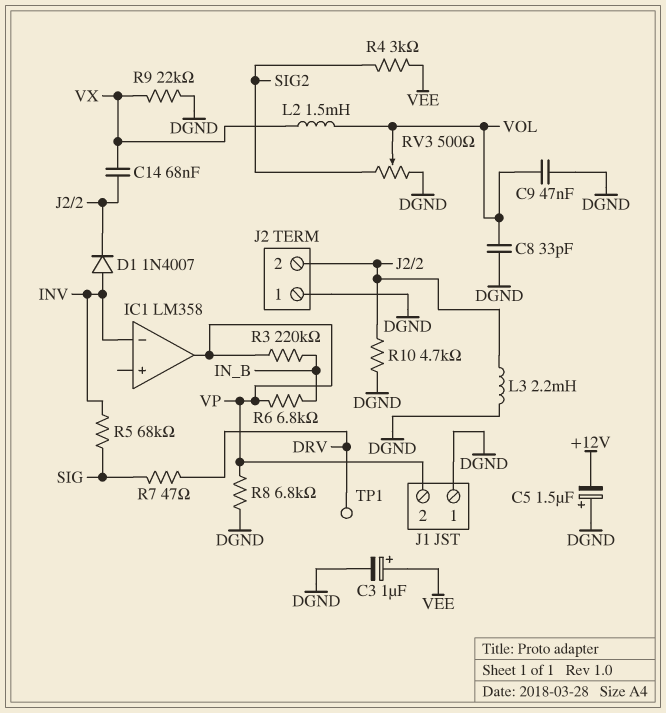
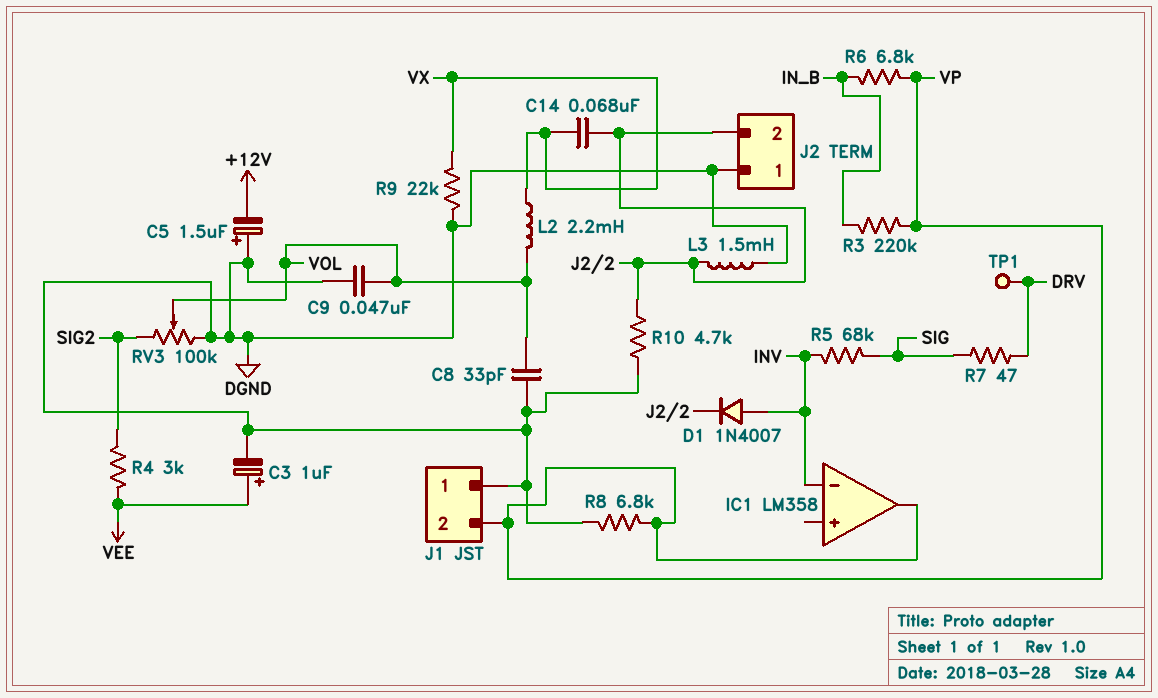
L2: 1.5mH (VOL, VX) -> 2.2mH (VOL, VX)
L3: 2.2mH (DGND, J2/2) -> 1.5mH (DGND, J2/2)
RV3: 500 (DGND, SIG2, wiper VOL) -> 100k (DGND, SIG2, wiper VOL)

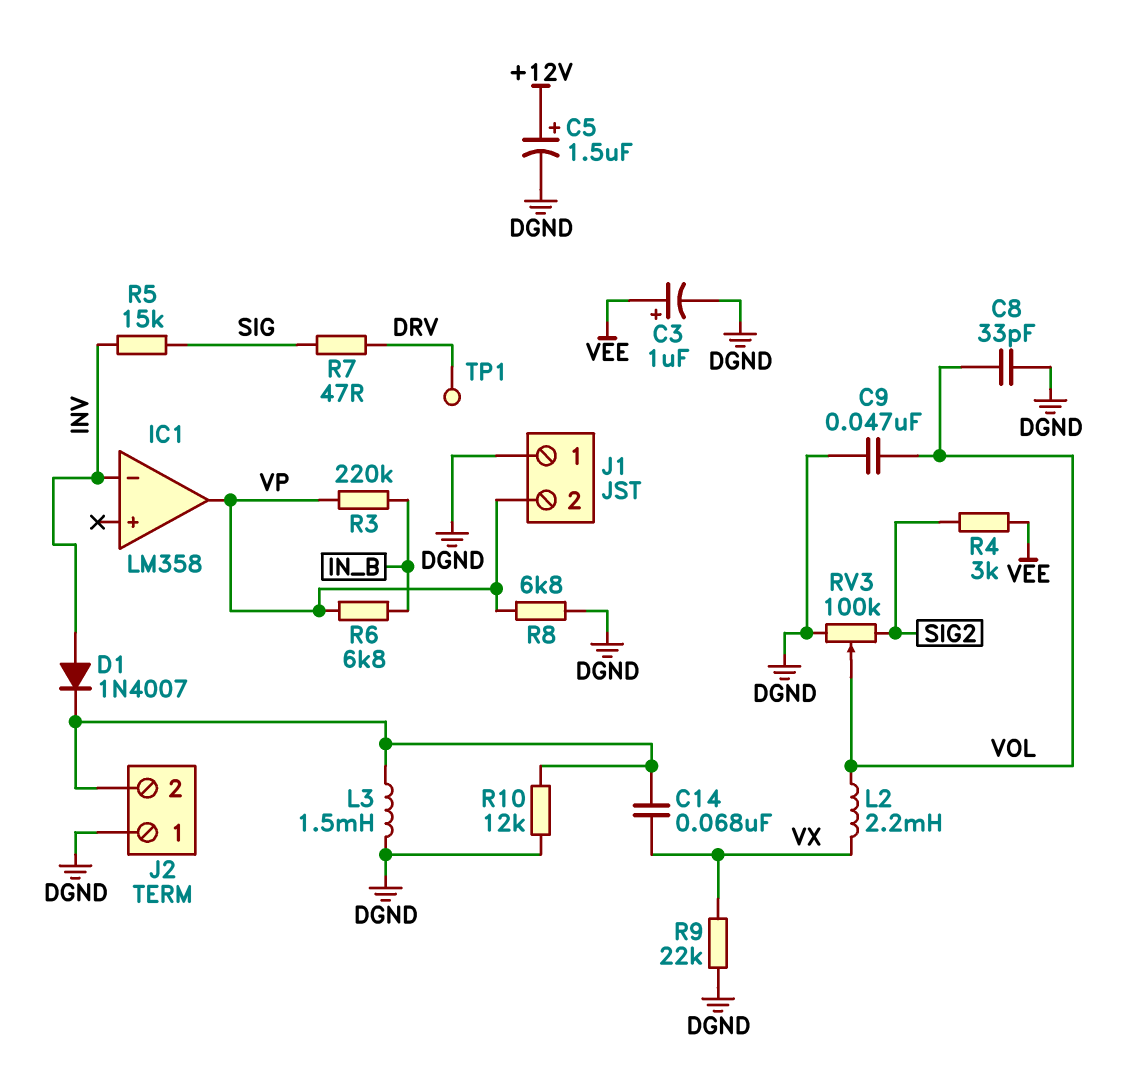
C5: 1.5uF (plus DGND, minus +12V) -> 1.5uF (plus +12V, minus DGND)
R5: 68k (INV, SIG) -> 15k (INV, SIG)
R10: 4.7k (DGND, J2/2) -> 12k (DGND, J2/2)

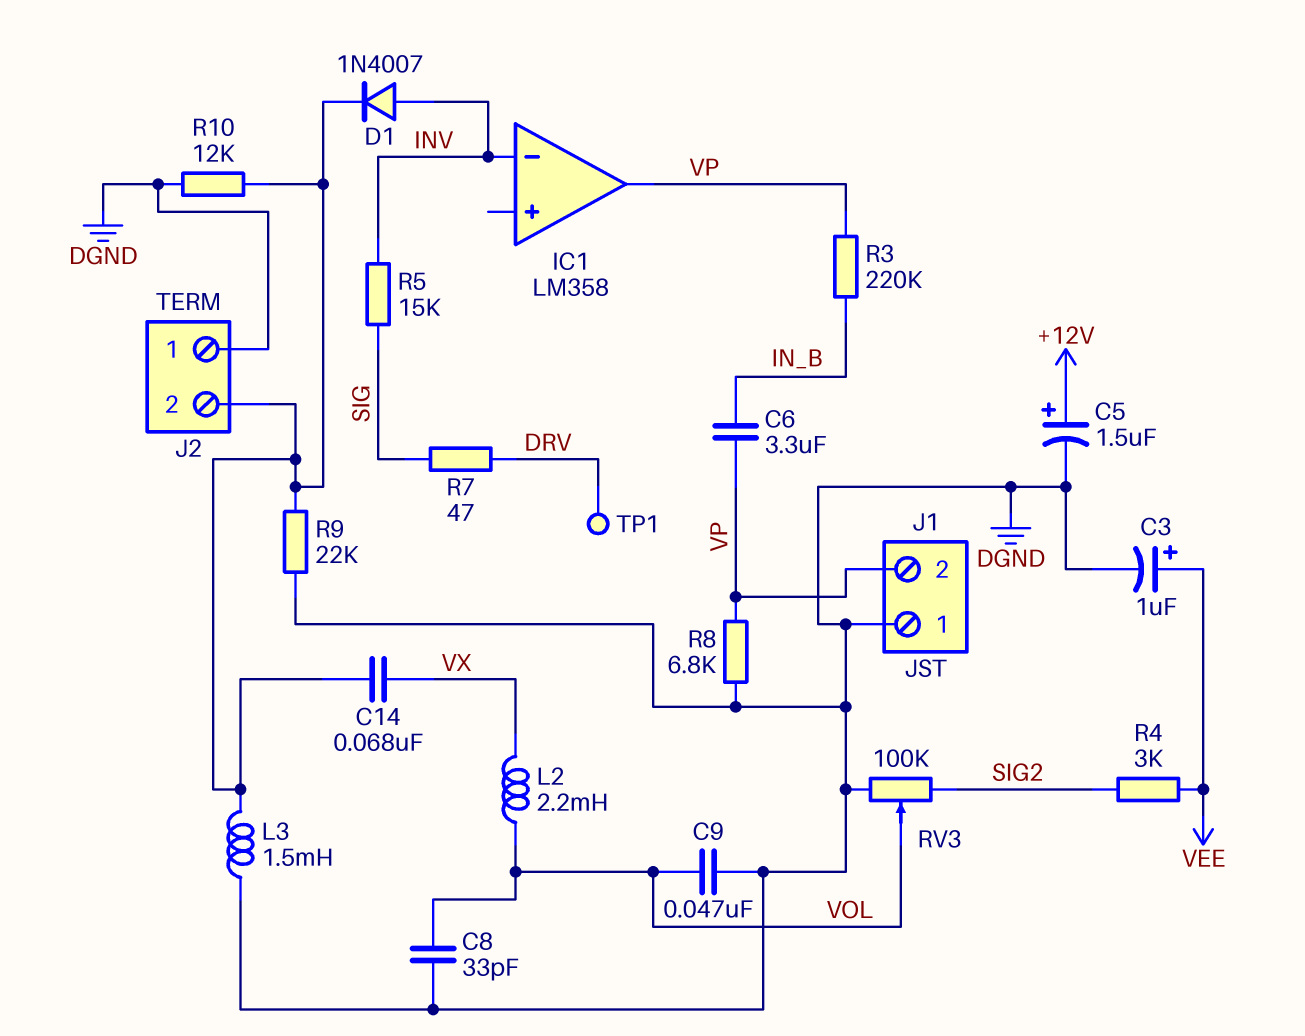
C6: none -> 3.3uF (IN_B, VP)
R6: 6.8k (IN_B, VP) -> none
R9: 22k (DGND, VX) -> 22k (DGND, J2/2)

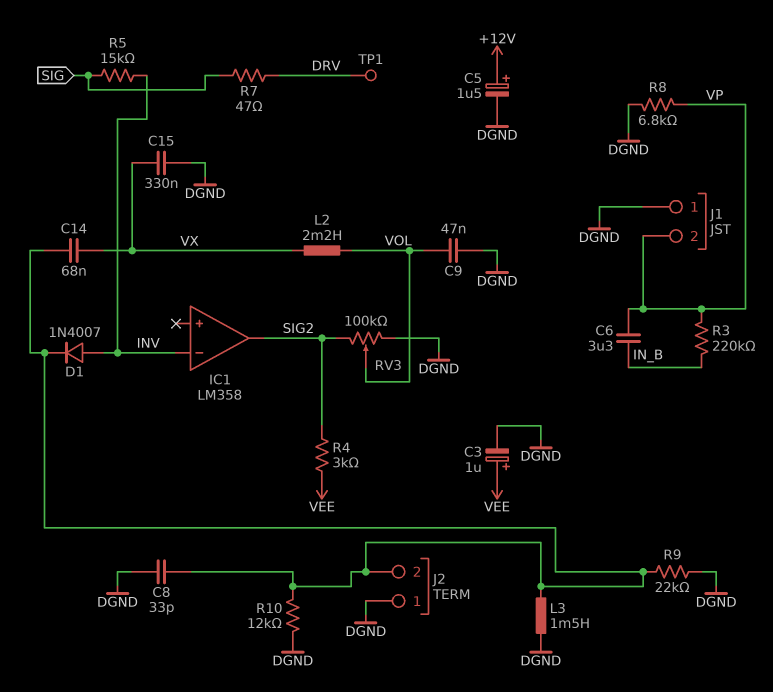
C8: 33pF (DGND, VOL) -> 33pF (DGND, J2/2)
C15: none -> 330nF (DGND, VX)
IC1 pin out: VP -> SIG2

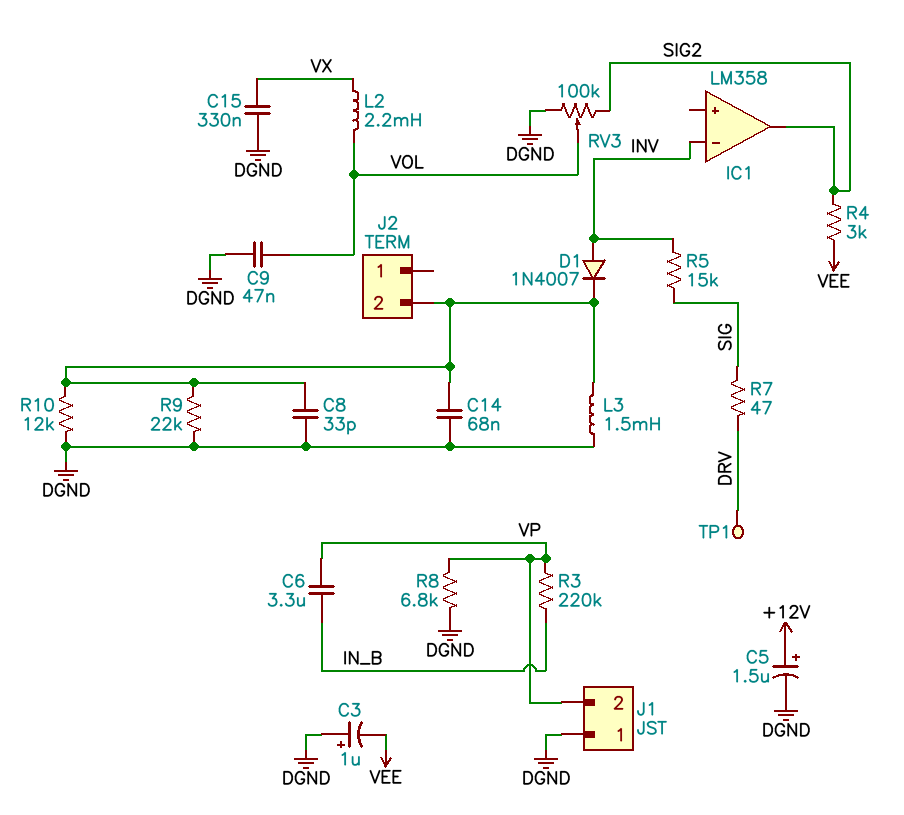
C3: 1uF (plus VEE, minus DGND) -> 1uF (plus DGND, minus VEE)
C14: 68nF (J2/2, VX) -> 68nF (DGND, J2/2)
J2 pin 1: DGND -> none

